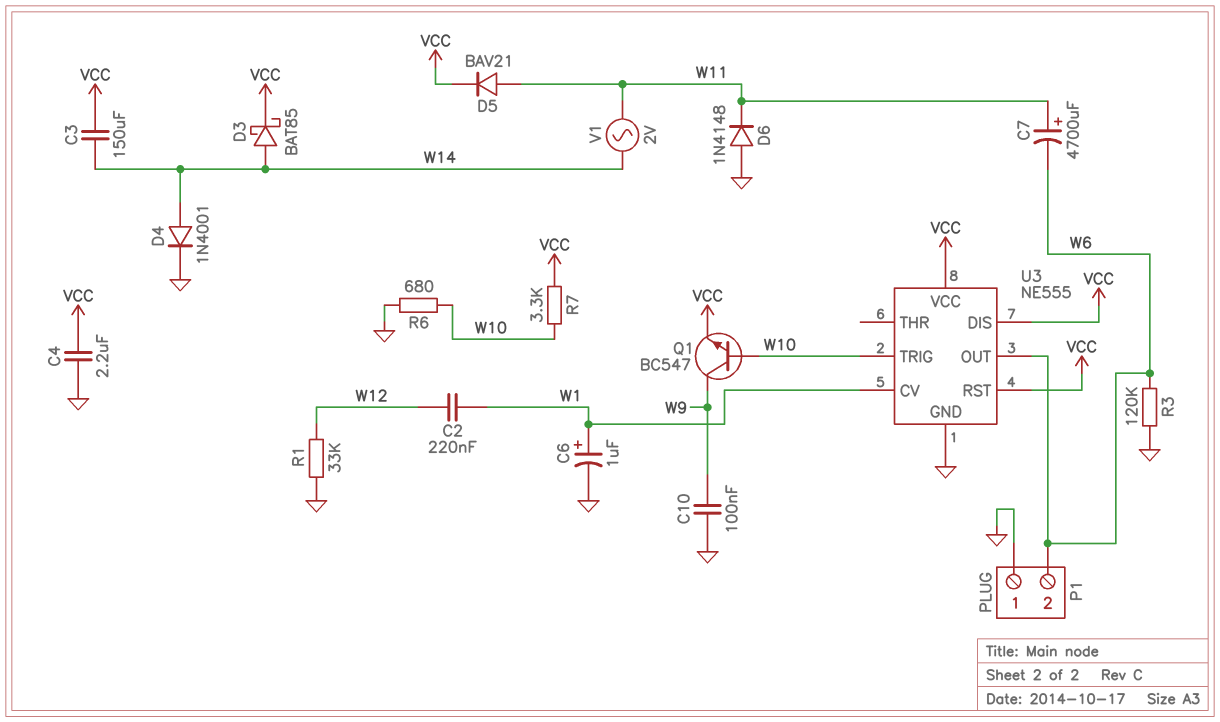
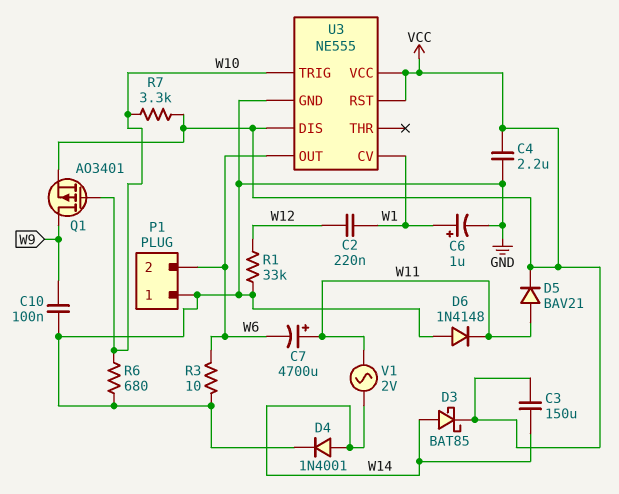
Q1: NPN BC547 (B W10, C W9, E VCC) -> PMOS AO3401 (G W10, D W9, S VCC)
R3: 120k (GND, W6) -> 10 (GND, W6)

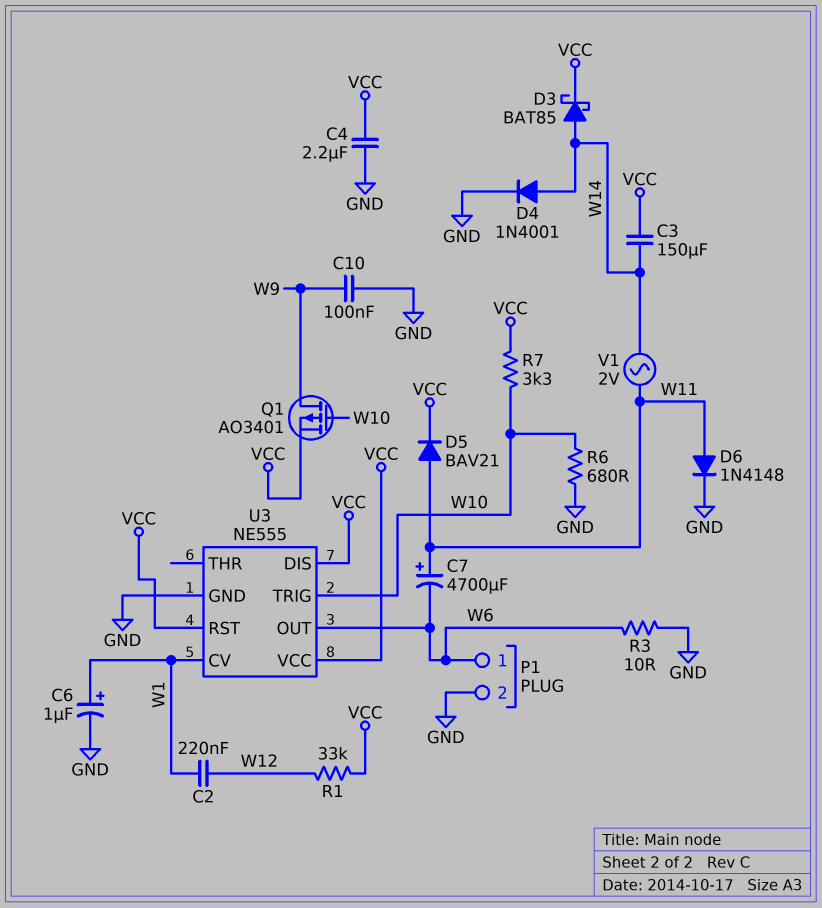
D6: diode 1N4148 (A GND, K W11) -> diode 1N4148 (A W11, K GND)
P1 pin 1: GND -> W6
P1 pin 2: W6 -> GND
R1: 33k (GND, W12) -> 33k (VCC, W12)

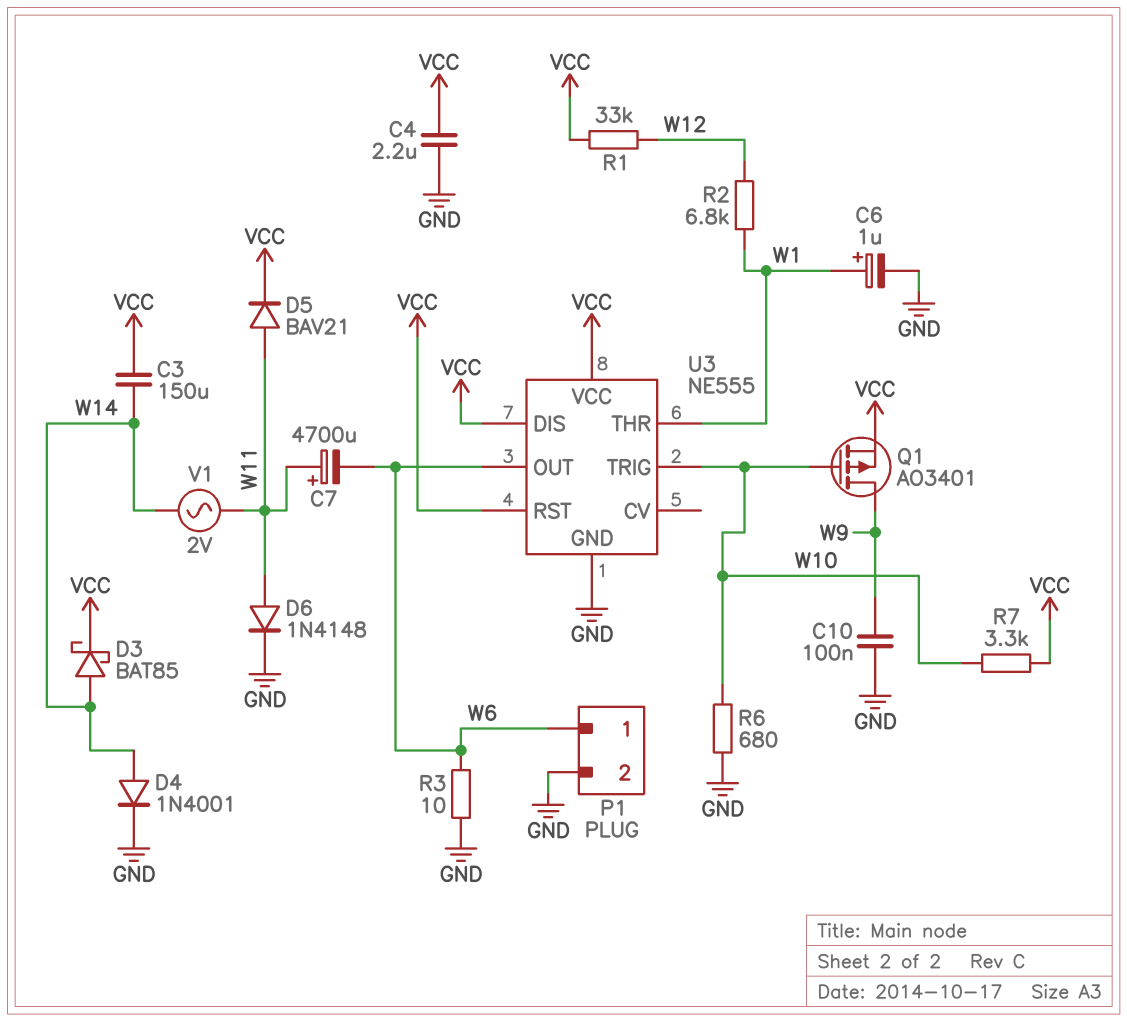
C2: 220nF (W1, W12) -> none
R2: none -> 6.8k (W1, W12)
U3 pin CV: W1 -> none
U3 pin THR: none -> W1

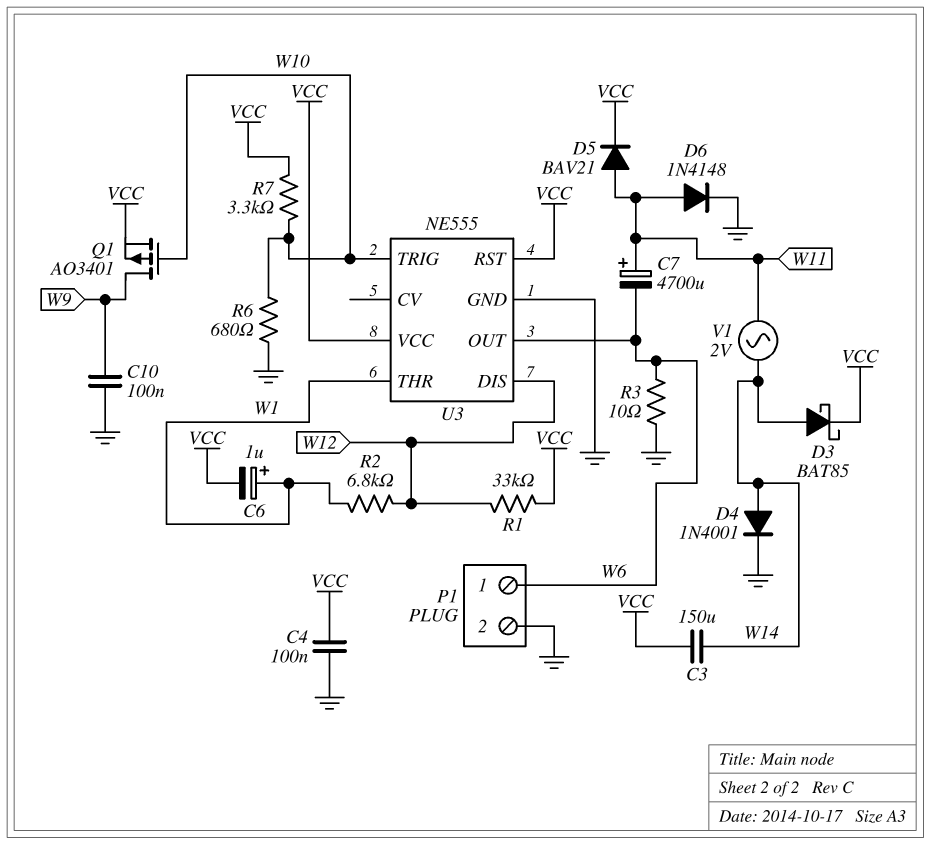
C4: 2.2uF (GND, VCC) -> 100nF (GND, VCC)
C6: 1uF (plus W1, minus GND) -> 1uF (plus W1, minus VCC)
U3 pin DIS: VCC -> W12

